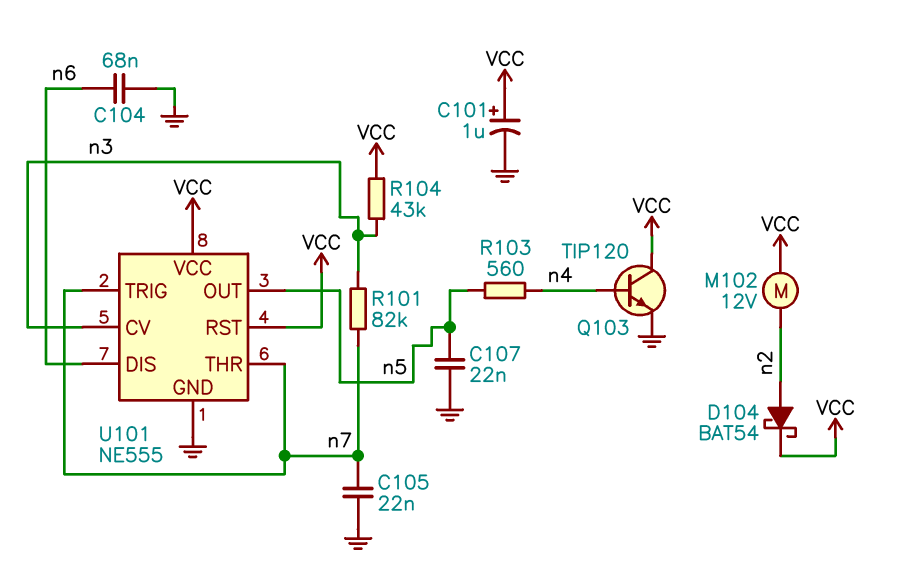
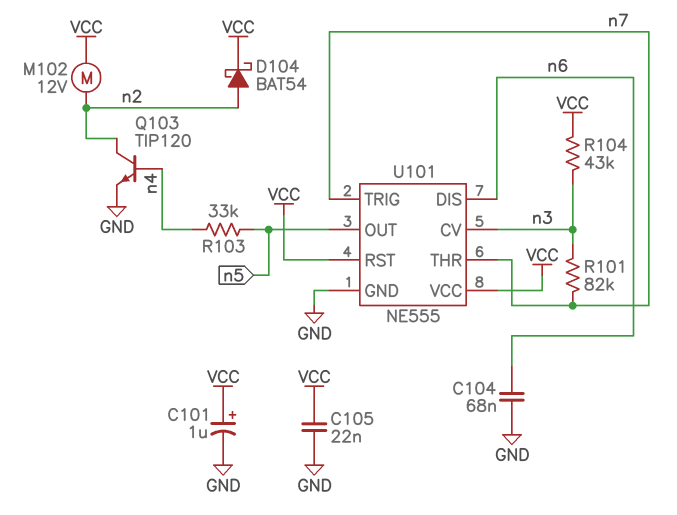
C105: 22nF (GND, n7) -> 22nF (GND, VCC)
C107: 22nF (GND, n5) -> none
Q103: NPN TIP120 (B n4, C VCC, E GND) -> NPN TIP120 (B n4, C n2, E GND)
R103: 560 (n4, n5) -> 33k (n4, n5)

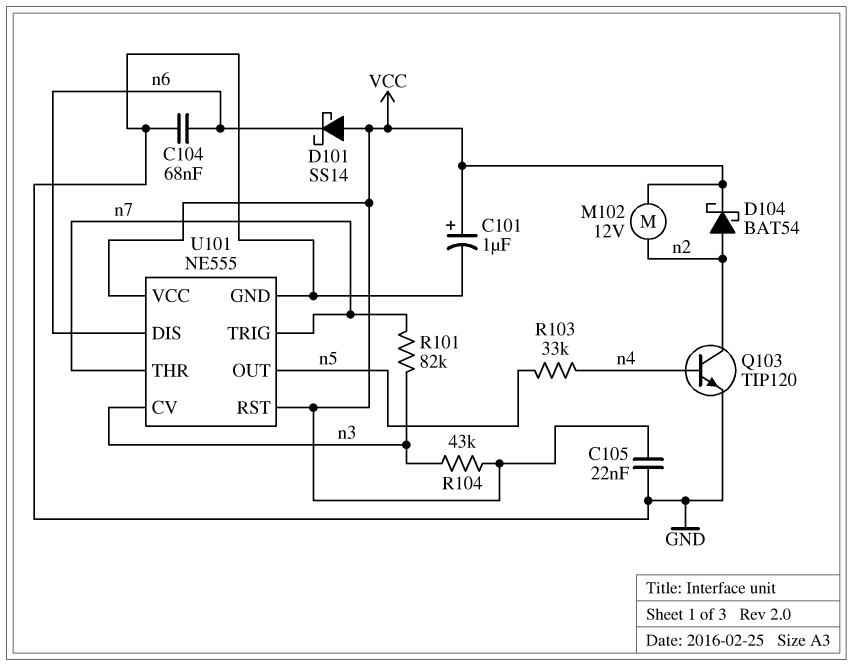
D101: none -> schottky SS14 (A VCC, K n6)

